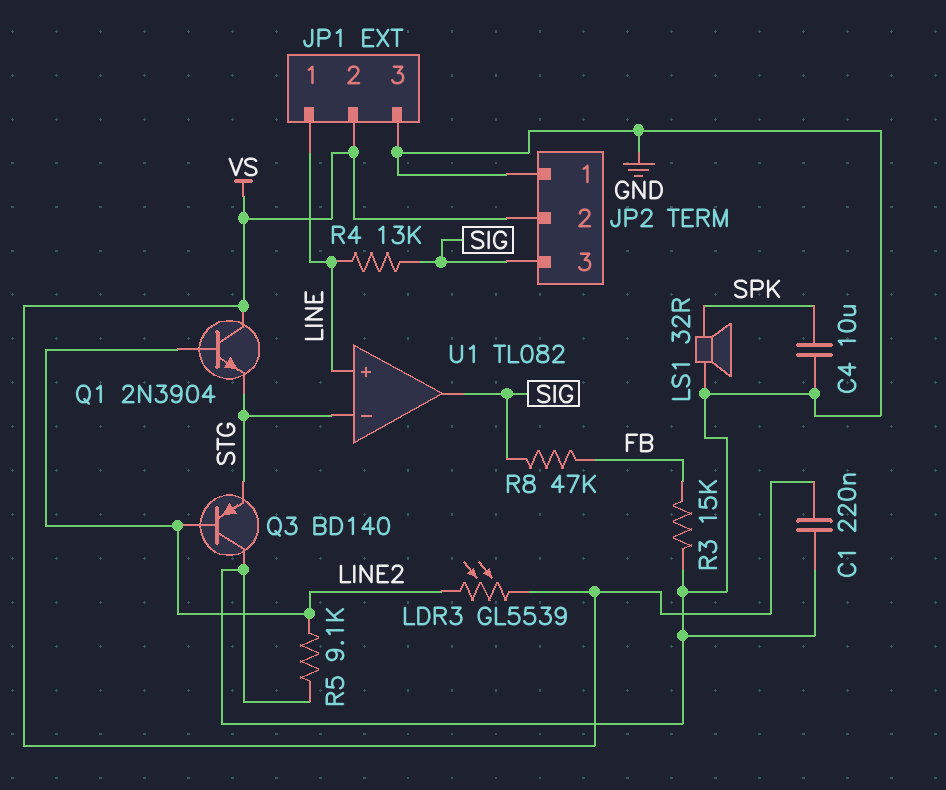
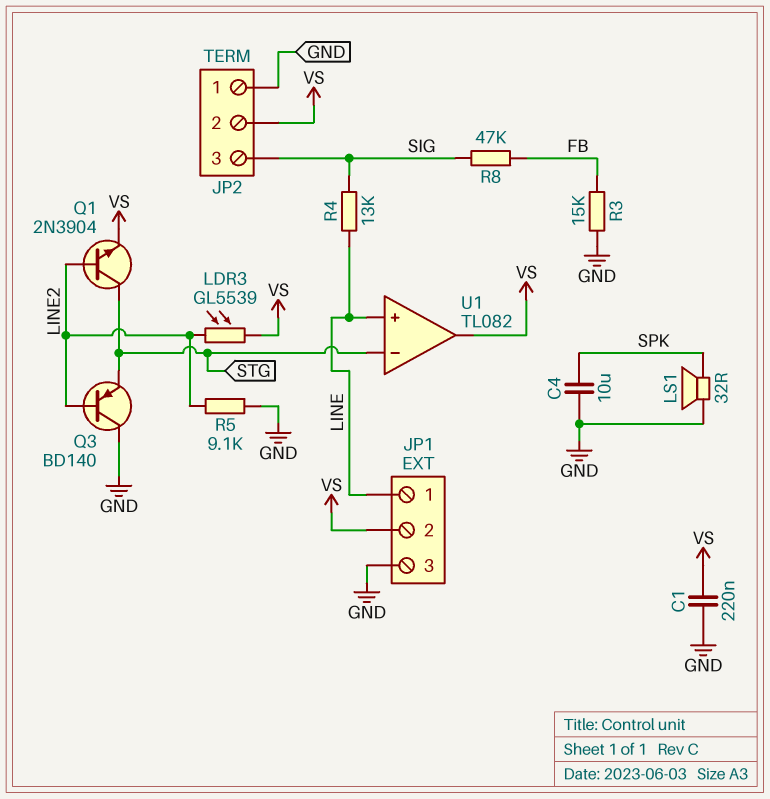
Q1: NPN 2N3904 (B LINE2, C VS, E STG) -> NPN 2N3904 (B LINE2, C STG, E VS)
U1 pin out: SIG -> VS

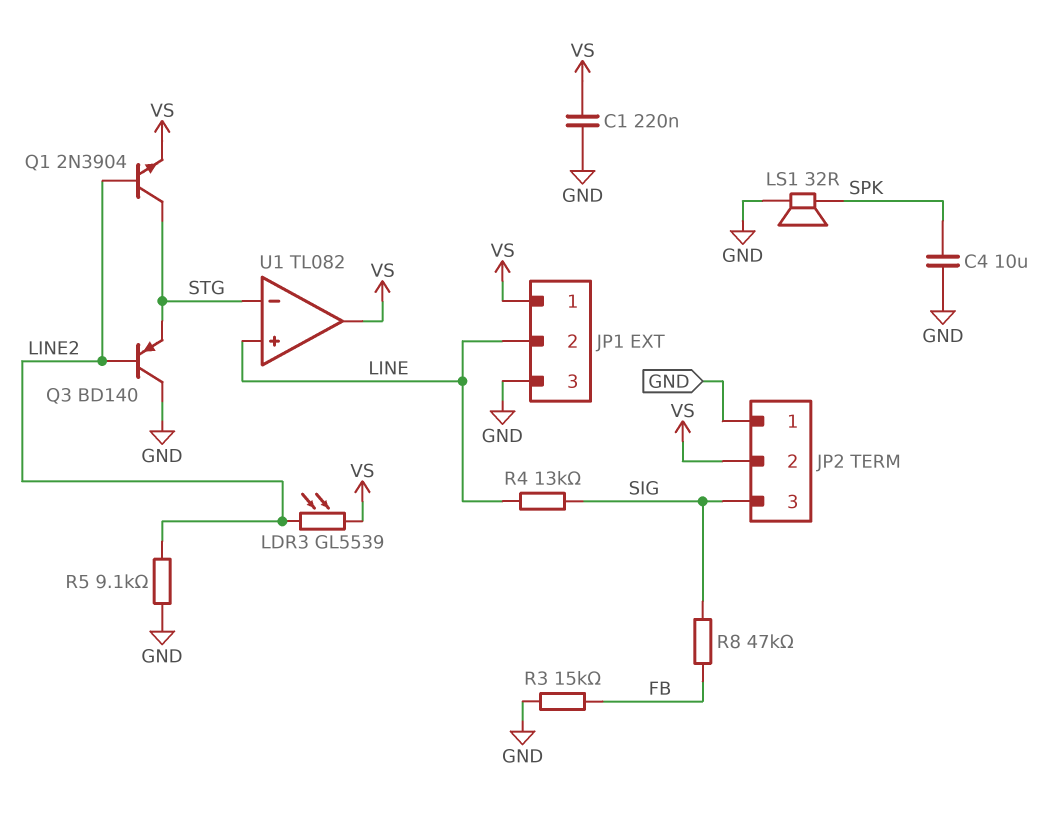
JP1 pin 1: LINE -> VS
JP1 pin 2: VS -> LINE

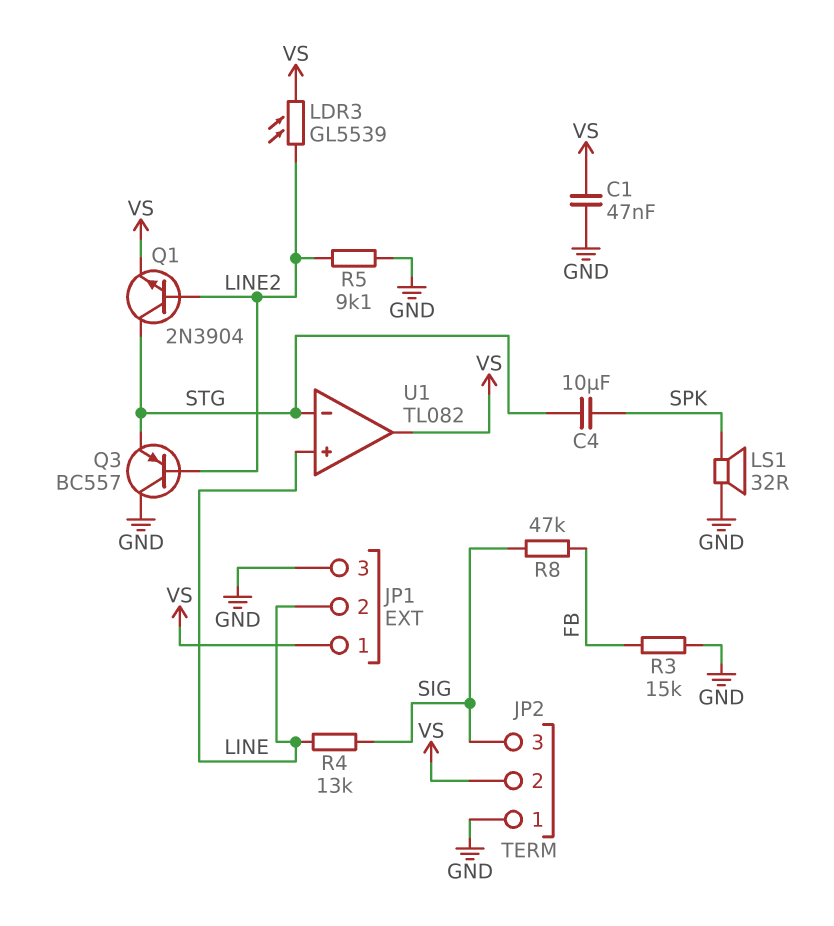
C1: 220nF (GND, VS) -> 47nF (GND, VS)
C4: 10uF (GND, SPK) -> 10uF (SPK, STG)
Q3: PNP BD140 (B LINE2, C GND, E STG) -> PNP BC557 (B LINE2, C GND, E STG)

